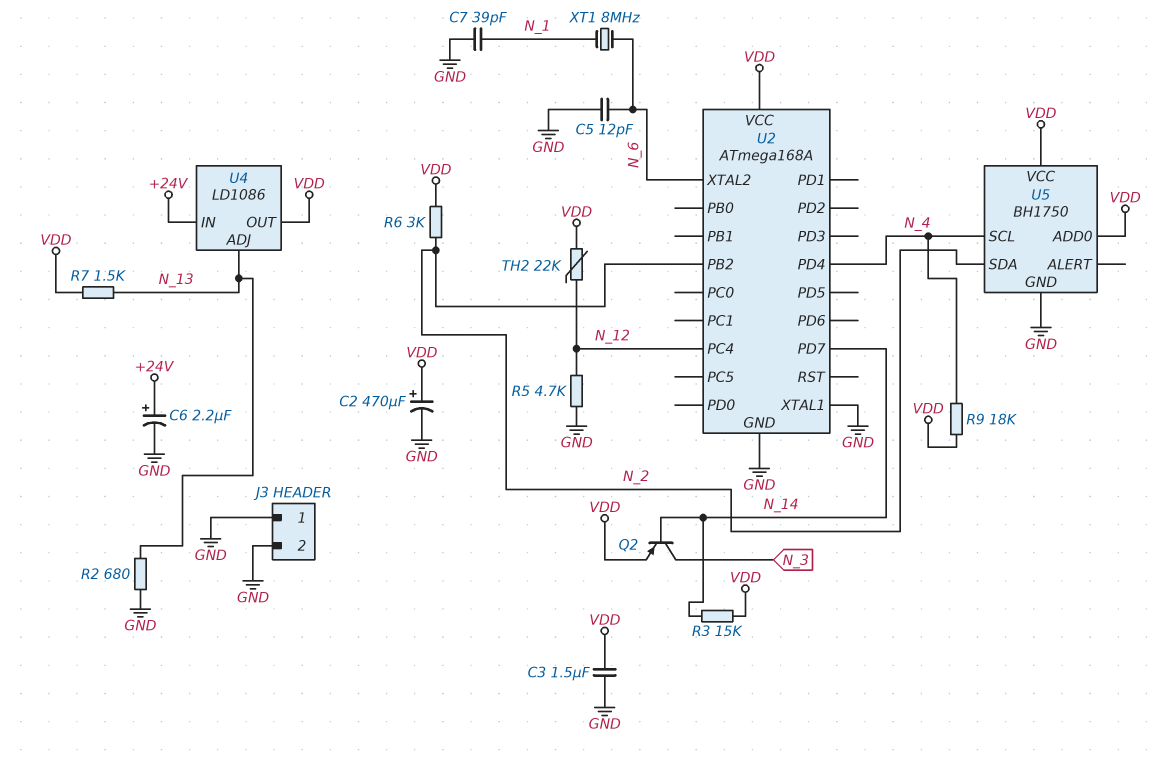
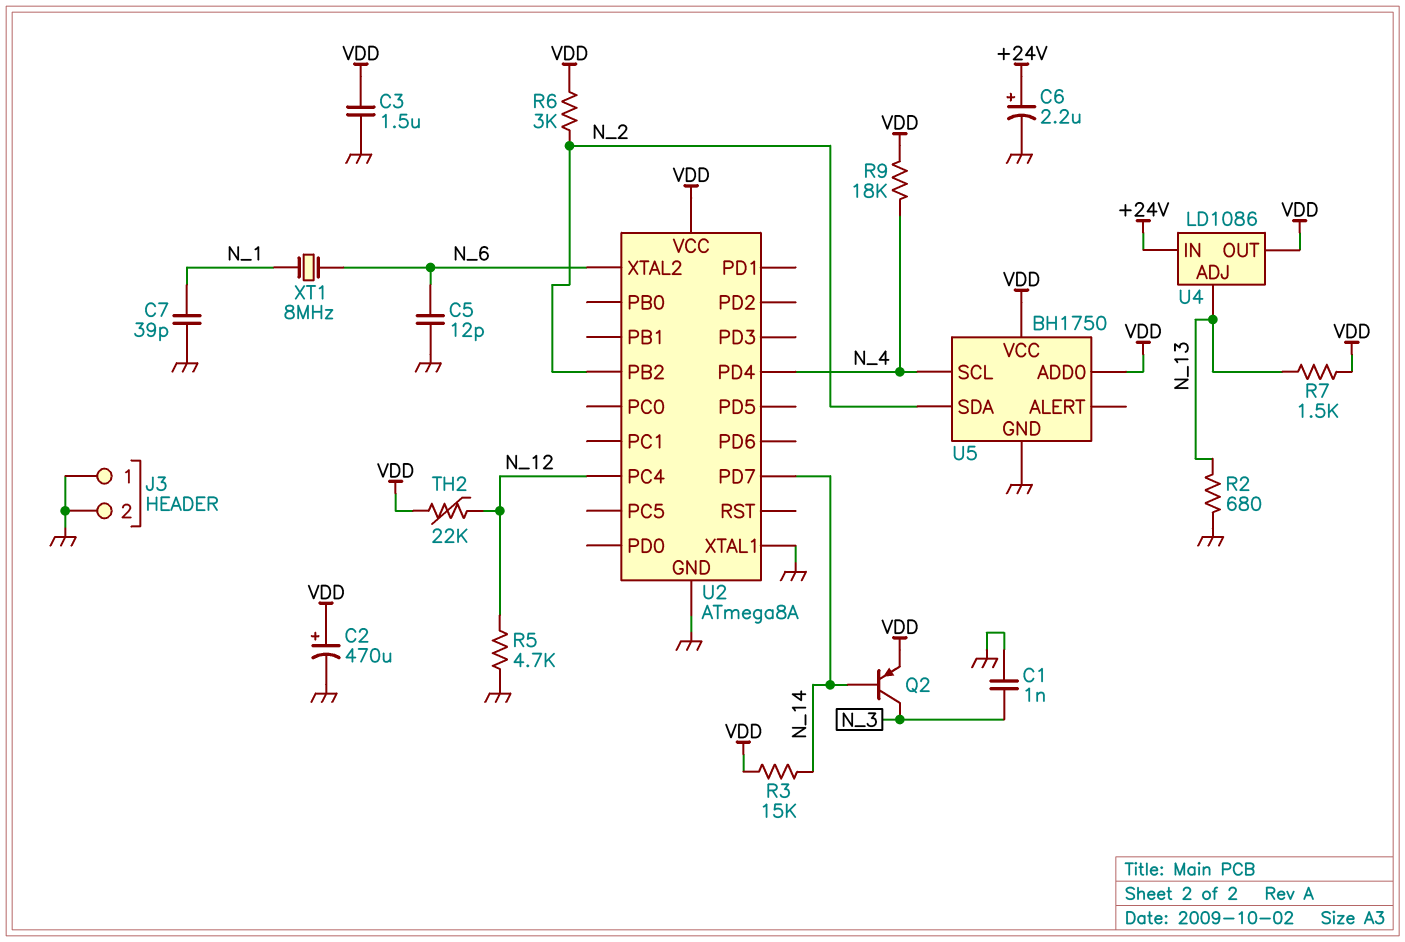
C1: none -> 1nF (GND, N_3)
U2: ATmega168A -> ATmega8A

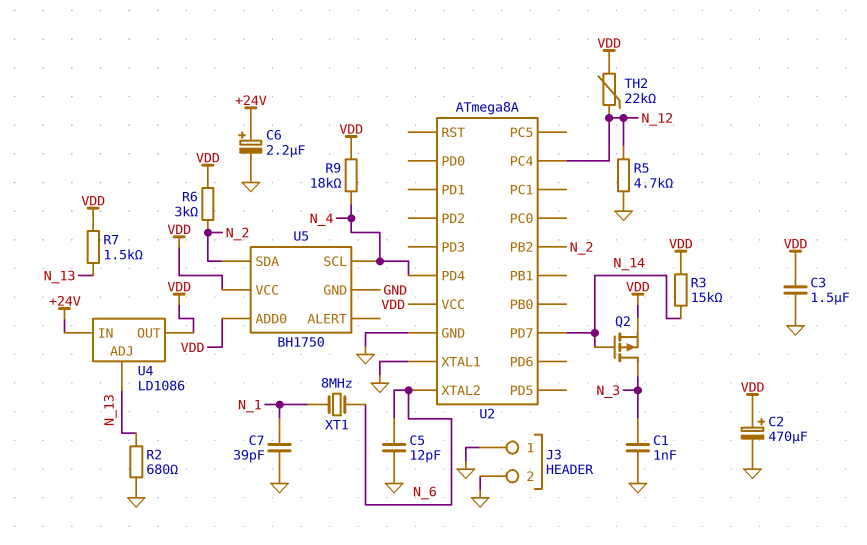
Q2: PNP (B N_14, C N_3, E VDD) -> PMOS (G N_14, D N_3, S VDD)

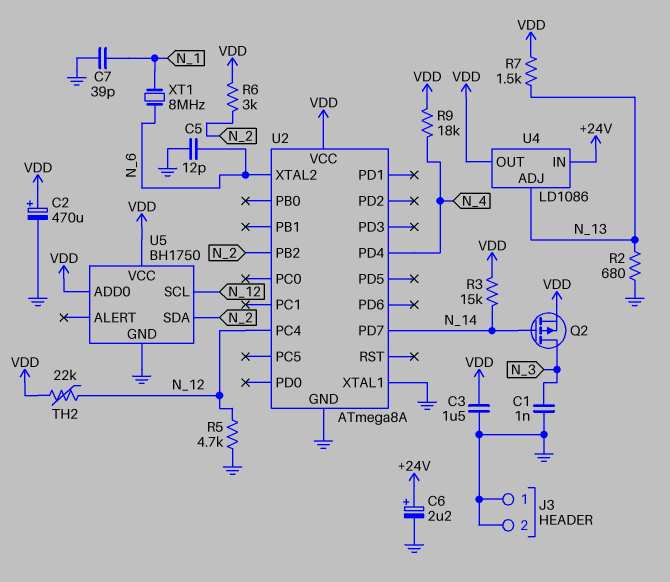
U5 pin SCL: N_4 -> N_12

